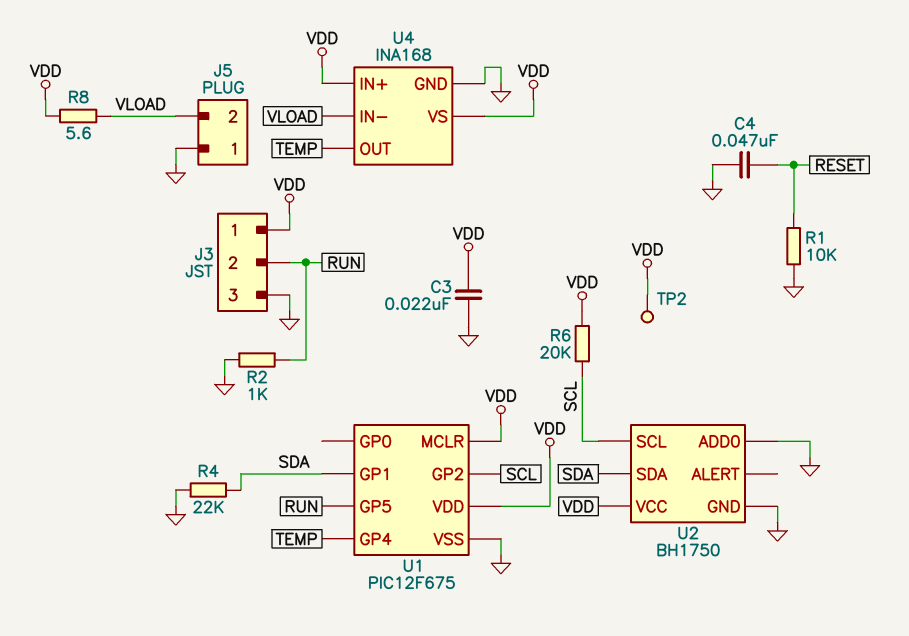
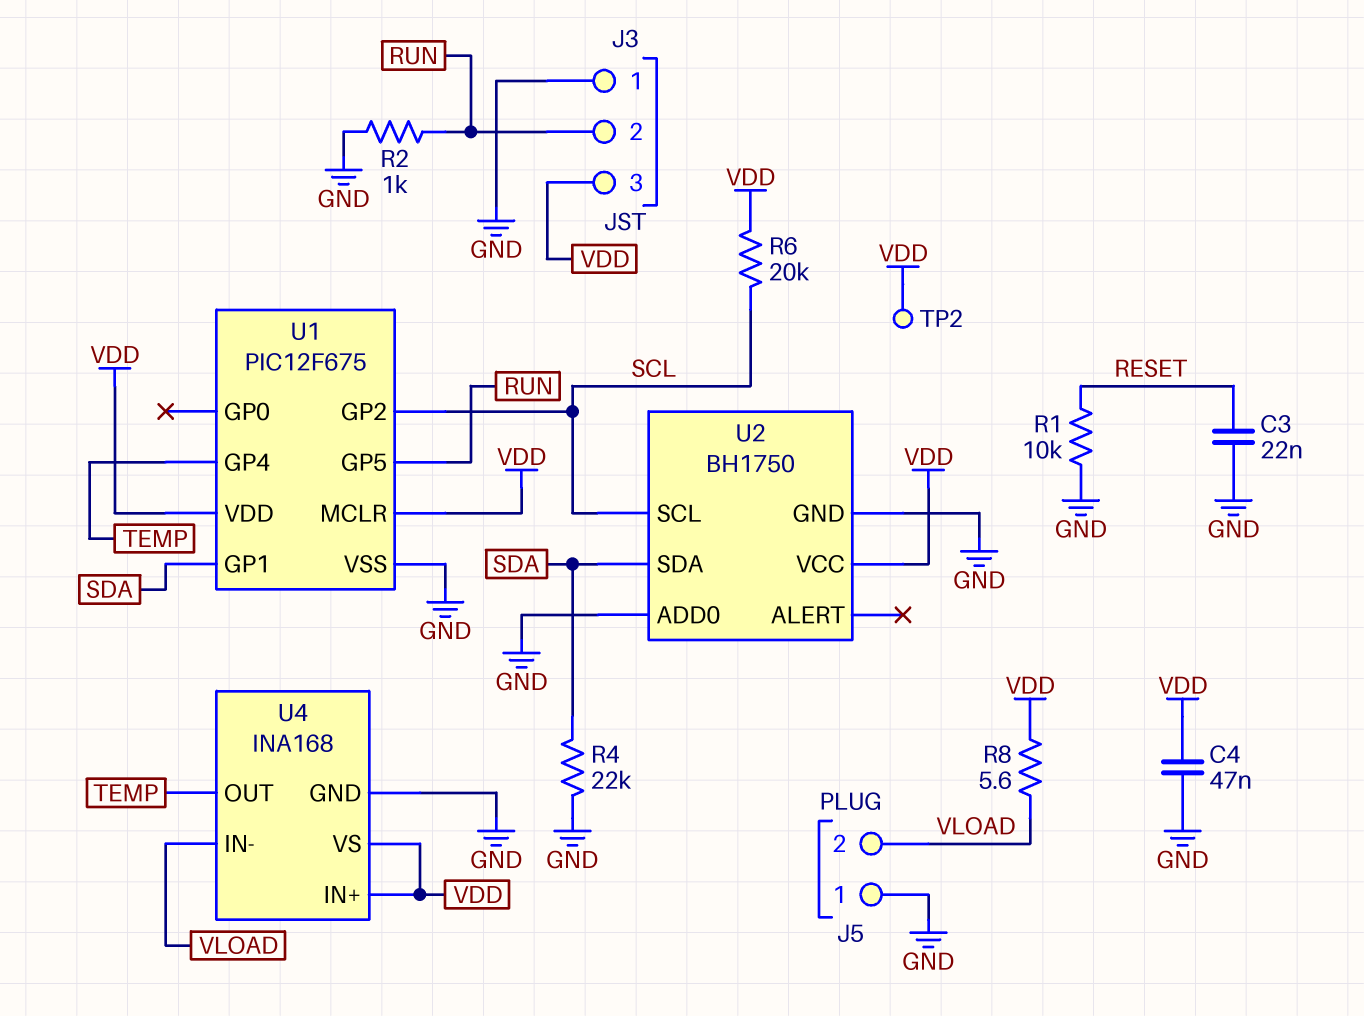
C3: 22nF (GND, VDD) -> 22nF (GND, RESET)
C4: 47nF (GND, RESET) -> 47nF (GND, VDD)
J3 pin 1: VDD -> GND
J3 pin 3: GND -> VDD

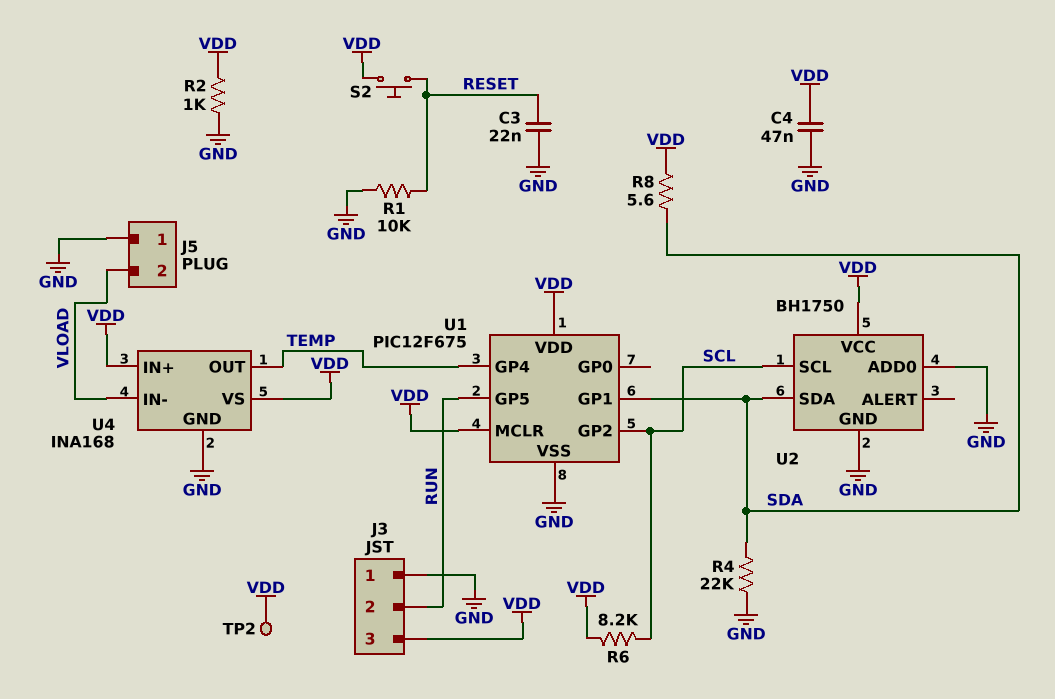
R2: 1k (GND, RUN) -> 1k (GND, VDD)
R6: 20k (SCL, VDD) -> 8.2k (SCL, VDD)
R8: 5.6 (VDD, VLOAD) -> 5.6 (SDA, VDD)
S2: none -> button (RESET, VDD)

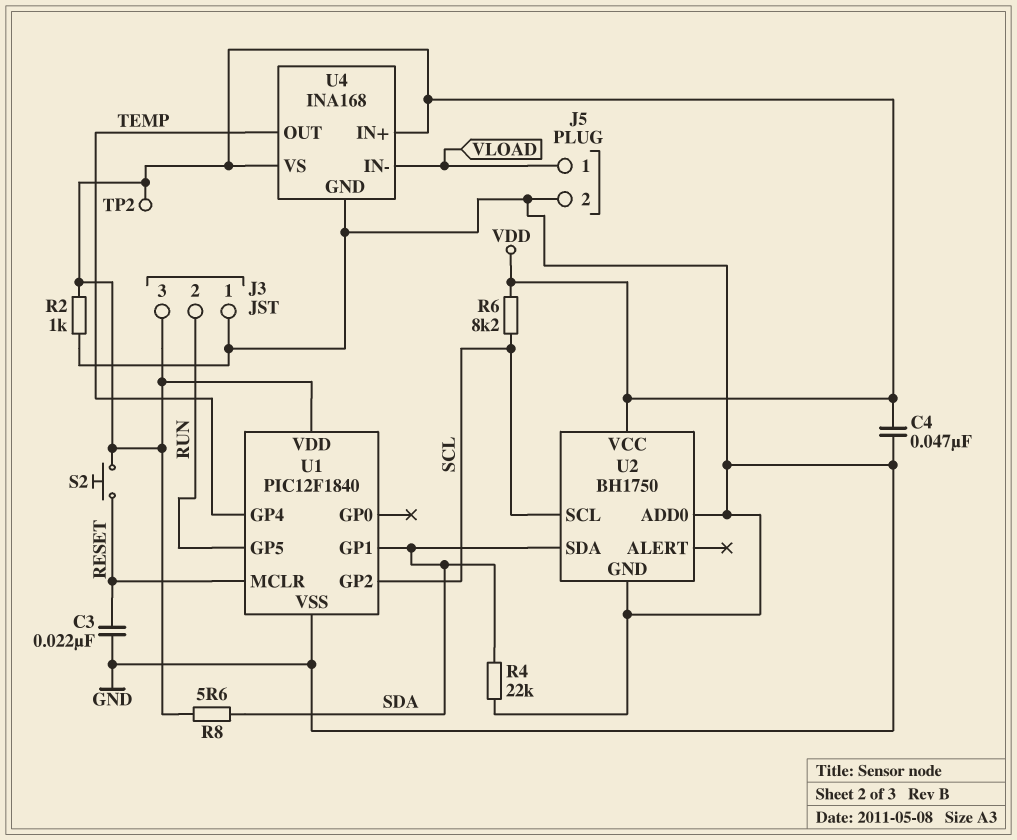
J5 pin 1: GND -> VLOAD
J5 pin 2: VLOAD -> GND
R1: 10k (GND, RESET) -> none
U1: PIC12F675 -> PIC12F1840
U1 pin MCLR: VDD -> RESET

